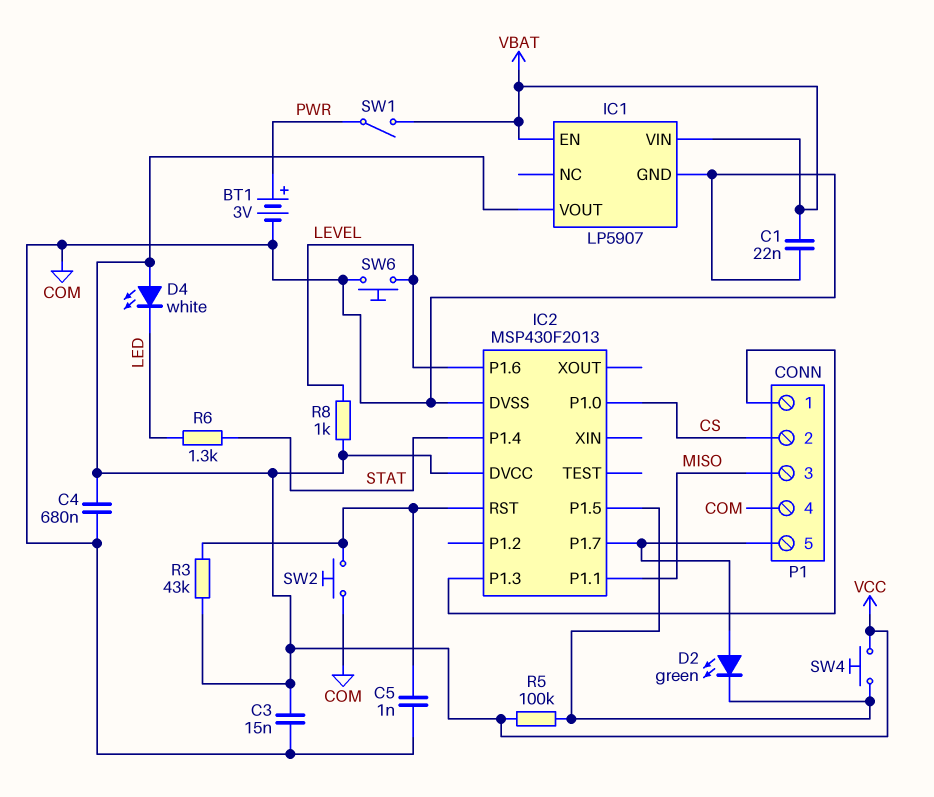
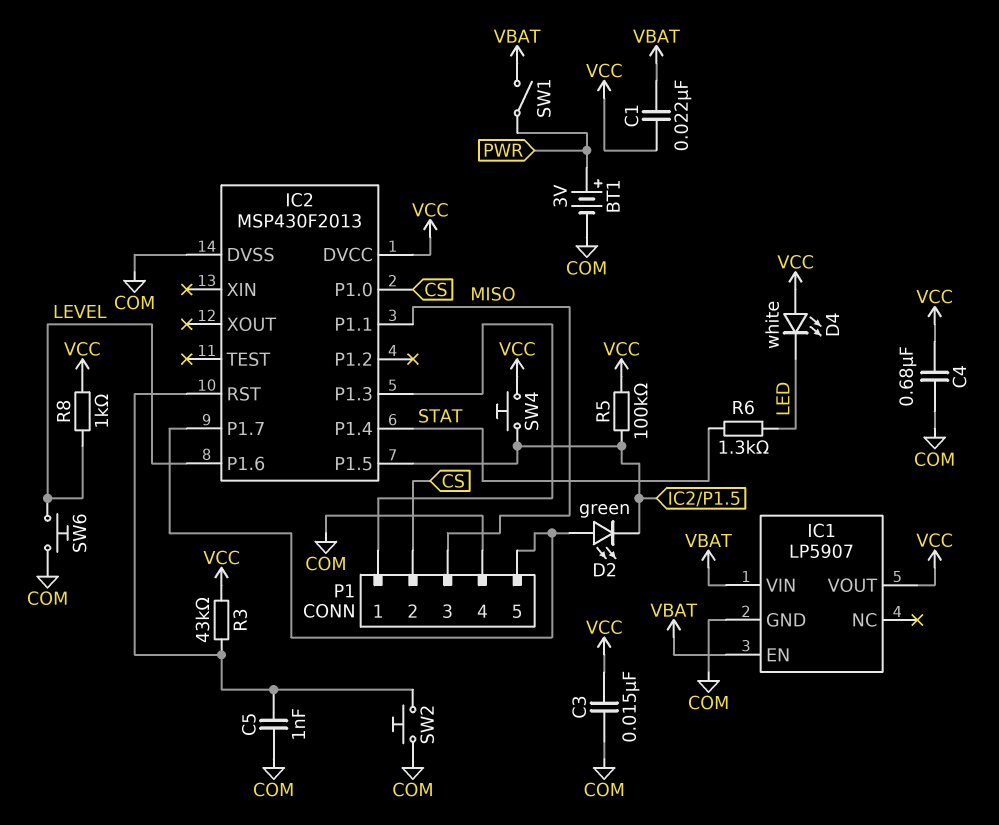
C1: 22nF (COM, VBAT) -> 22nF (VBAT, VCC)

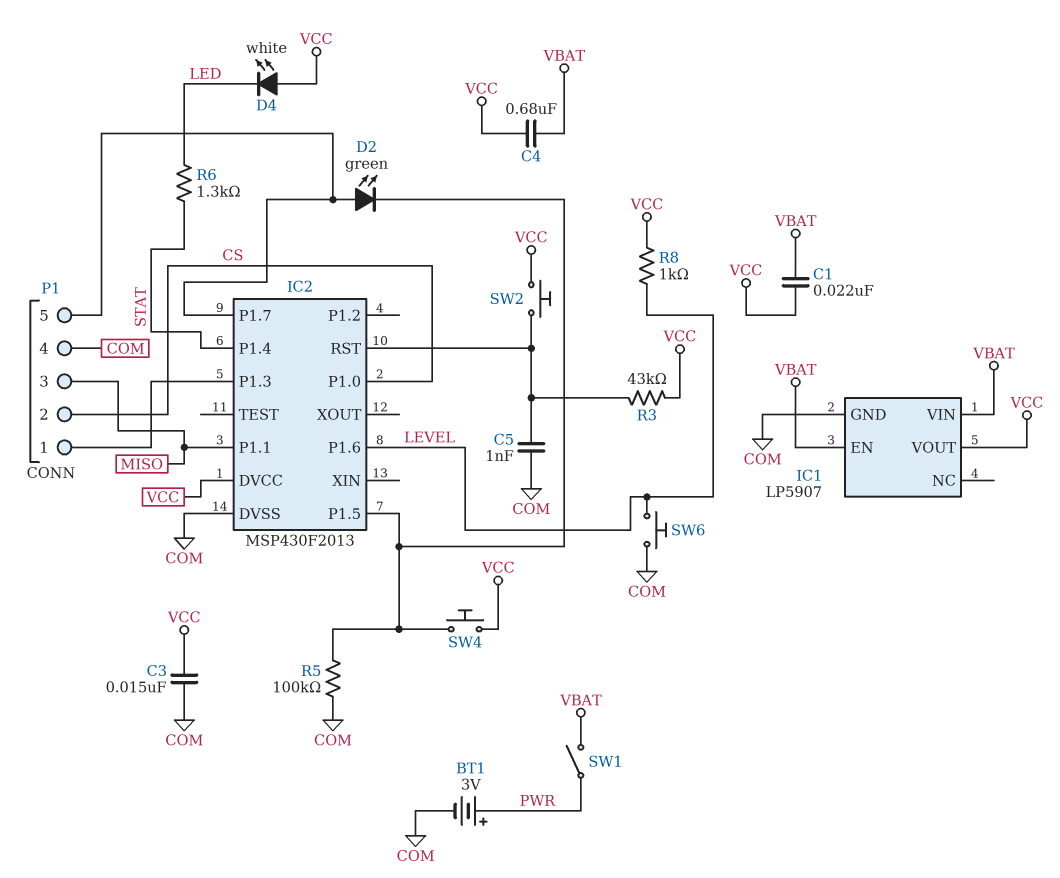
C4: 680nF (COM, VCC) -> 680nF (VBAT, VCC)
R5: 100k (IC2/P1.5, VCC) -> 100k (COM, IC2/P1.5)
SW2: button (COM, IC2/RST) -> button (IC2/RST, VCC)

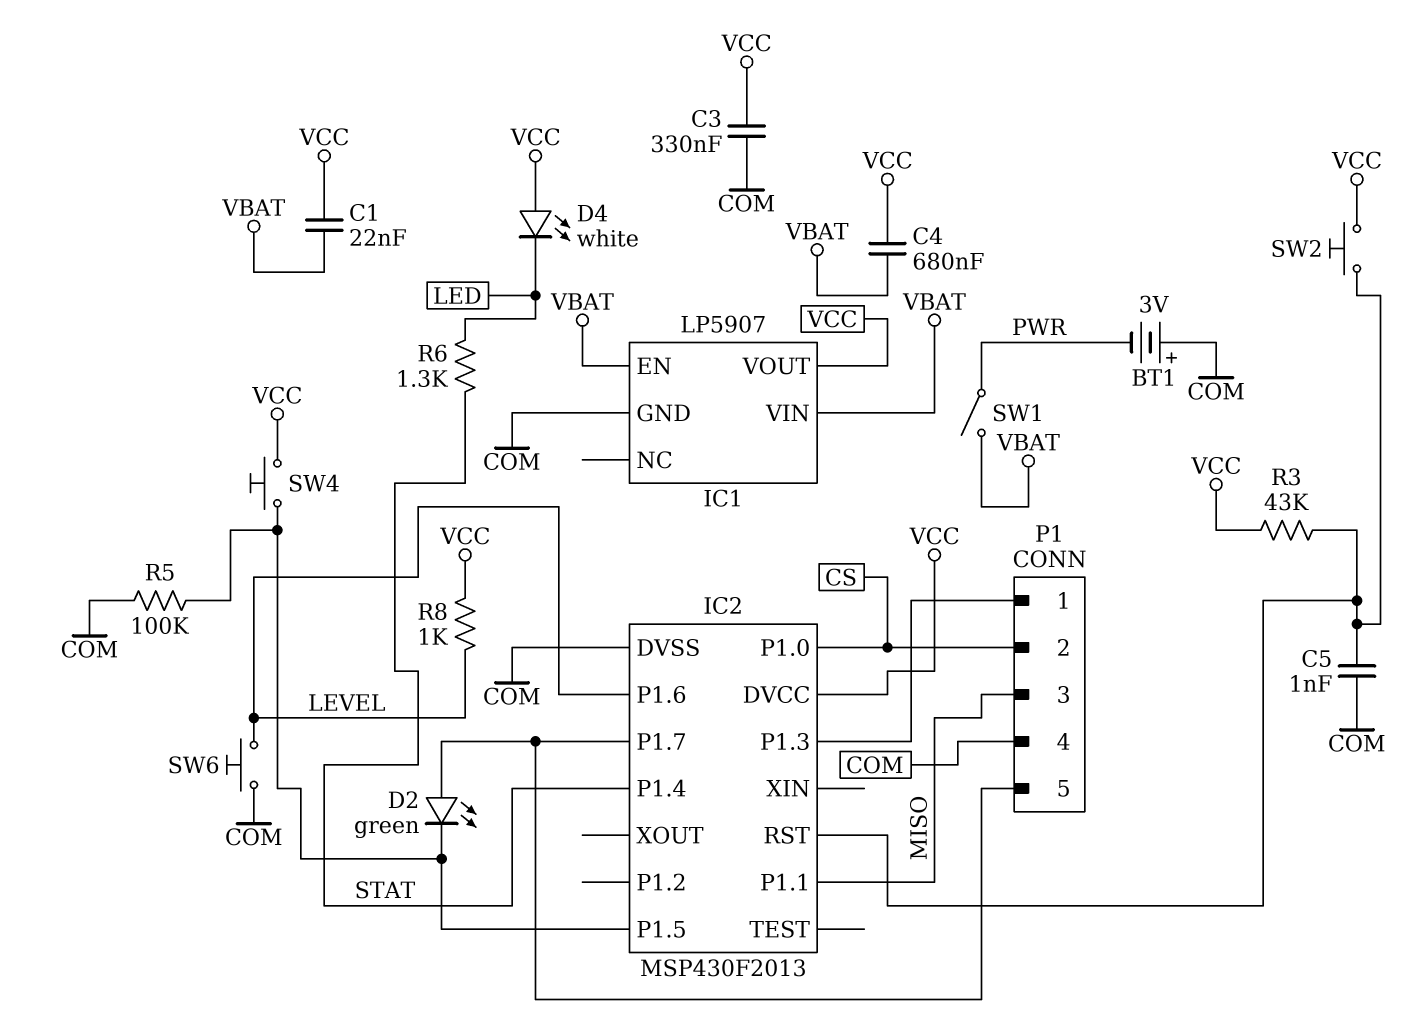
BT1: 3V (plus PWR, minus COM) -> 3V (plus COM, minus PWR)
C3: 15nF (COM, VCC) -> 330nF (COM, VCC)

